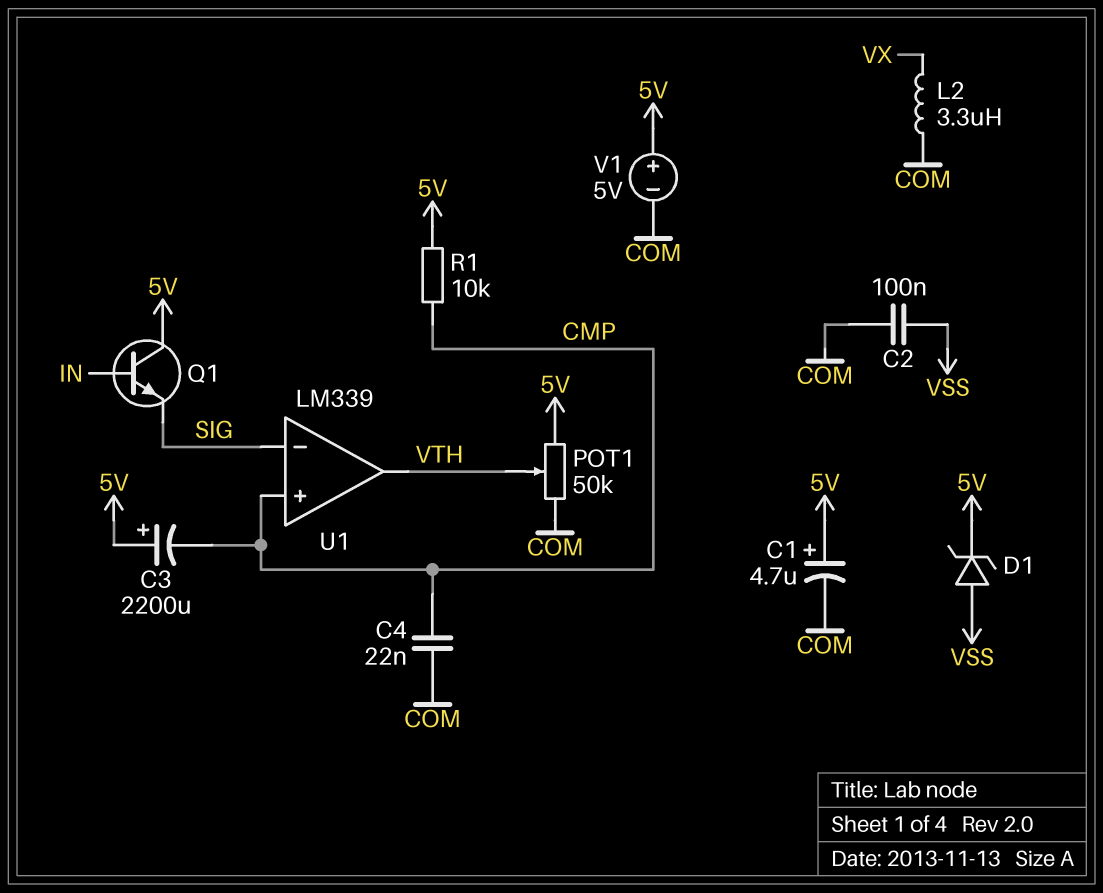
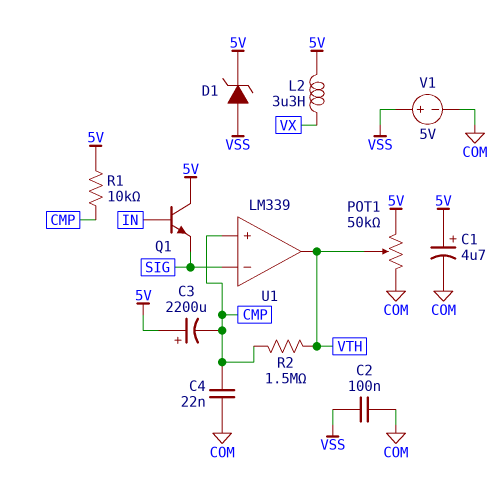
L2: 3.3uH (COM, VX) -> 3.3uH (5V, VX)
R2: none -> 1.5M (CMP, VTH)
V1: 5V (plus 5V, minus COM) -> 5V (plus VSS, minus COM)

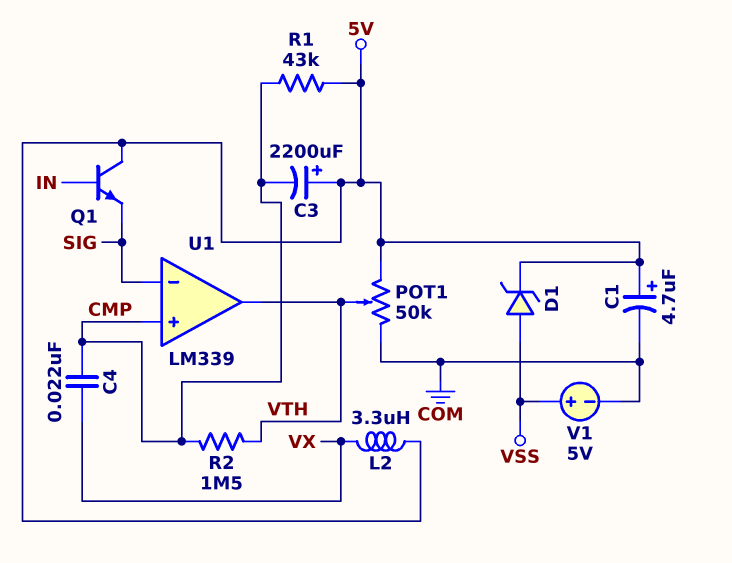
C2: 100nF (COM, VSS) -> none
C4: 22nF (CMP, COM) -> 22nF (CMP, VX)
R1: 10k (5V, CMP) -> 43k (5V, CMP)

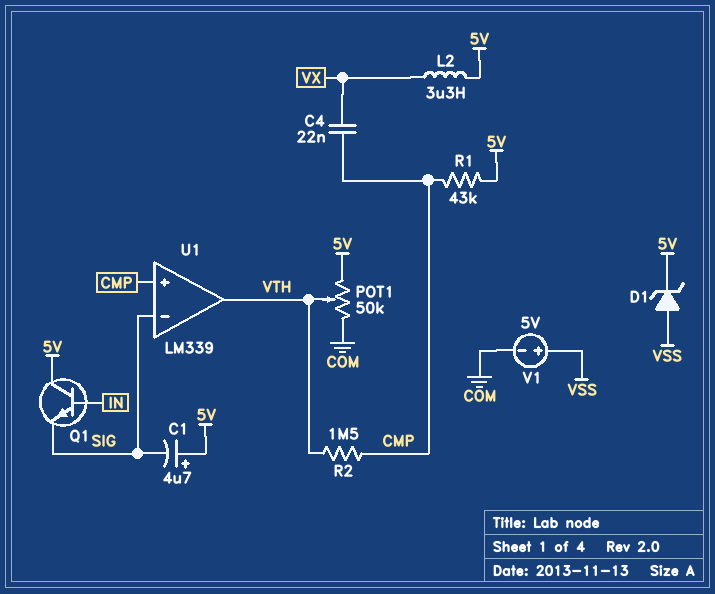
C1: 4.7uF (plus 5V, minus COM) -> 4.7uF (plus 5V, minus SIG)
C3: 2200uF (plus 5V, minus CMP) -> none

